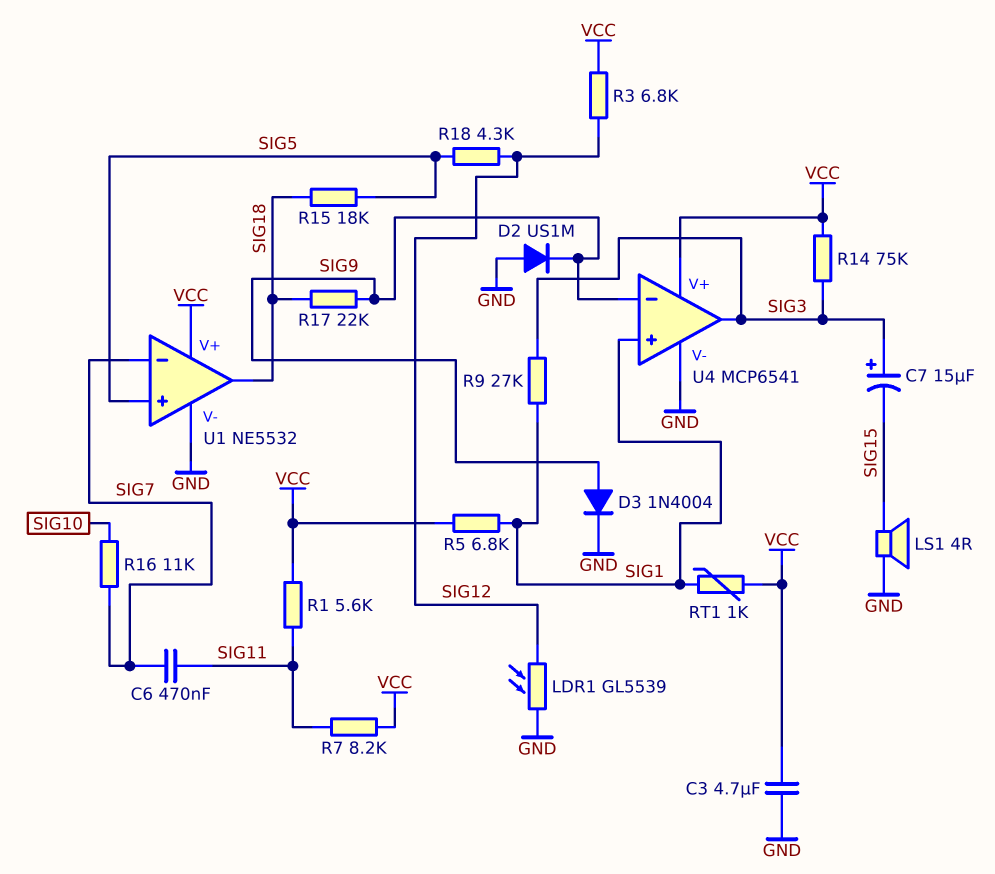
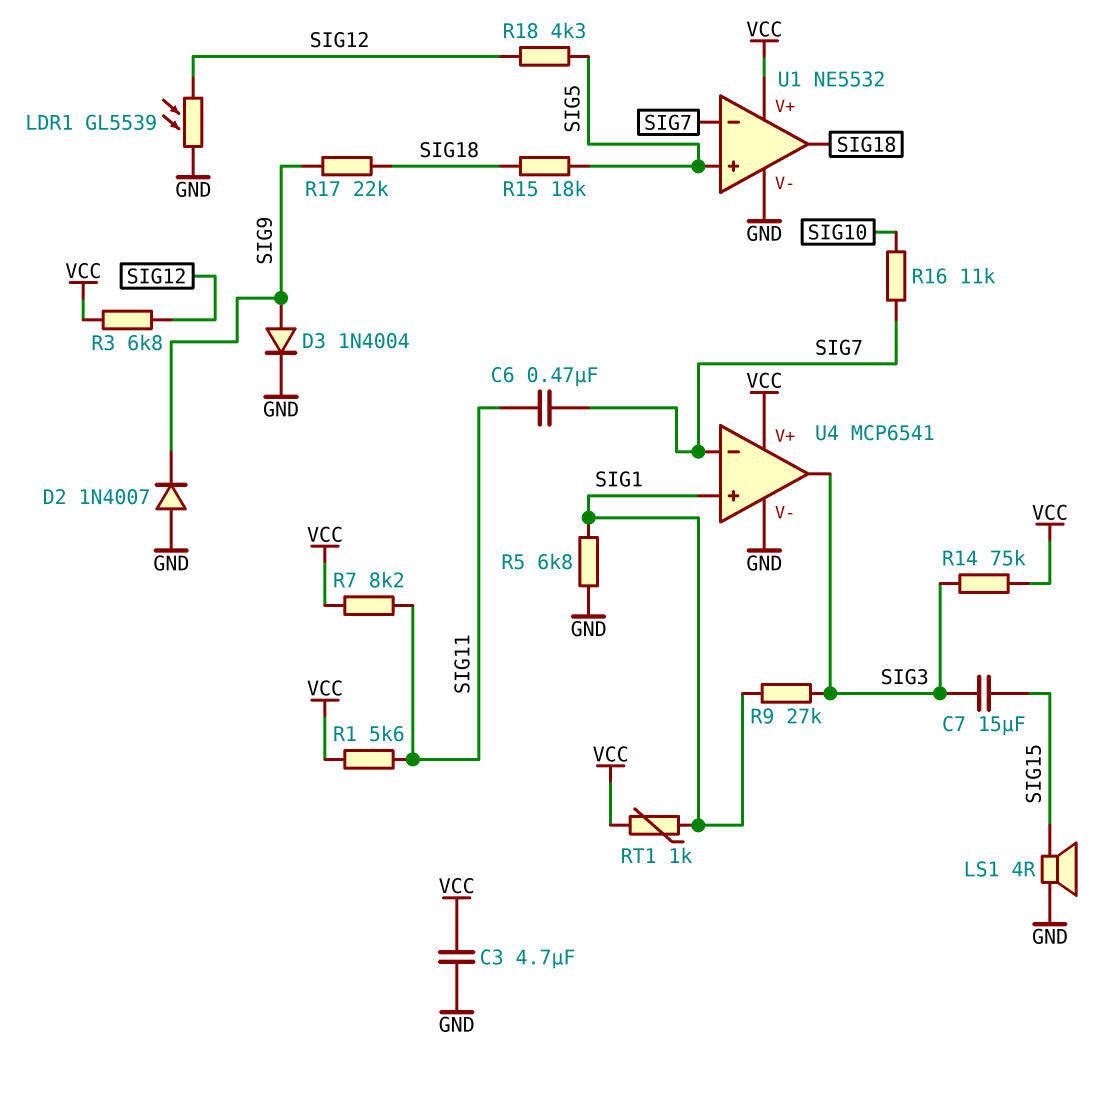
C7: 15uF (plus SIG3, minus SIG15) -> 15uF (SIG3, SIG15)
D2: diode US1M (A GND, K SIG9) -> diode 1N4007 (A GND, K SIG9)
R5: 6.8k (SIG1, VCC) -> 6.8k (GND, SIG1)
U4 pin in-: SIG9 -> SIG7

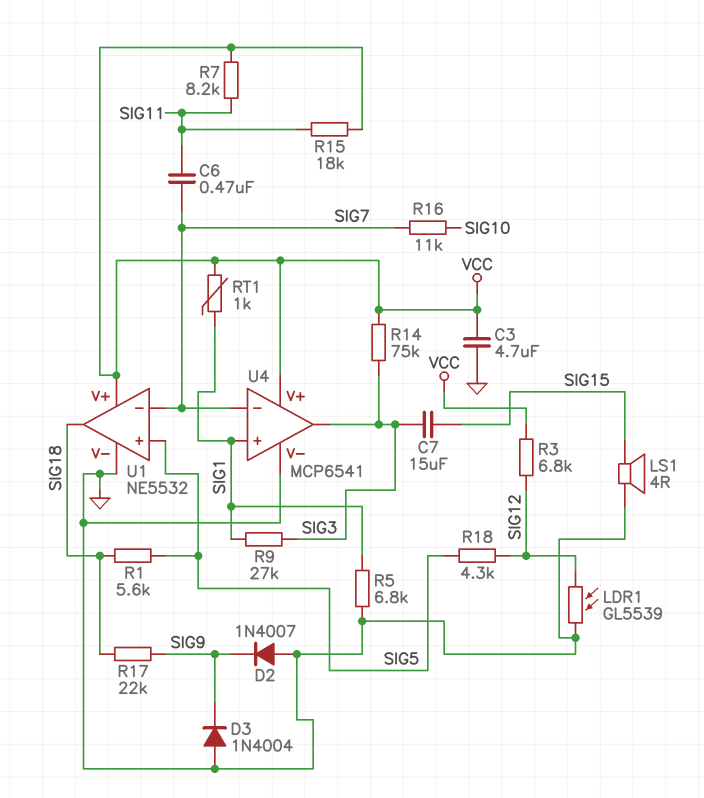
D3: diode 1N4004 (A SIG9, K GND) -> diode 1N4004 (A GND, K SIG9)
R1: 5.6k (SIG11, VCC) -> 5.6k (SIG5, SIG18)
R15: 18k (SIG5, SIG18) -> 18k (SIG11, VCC)

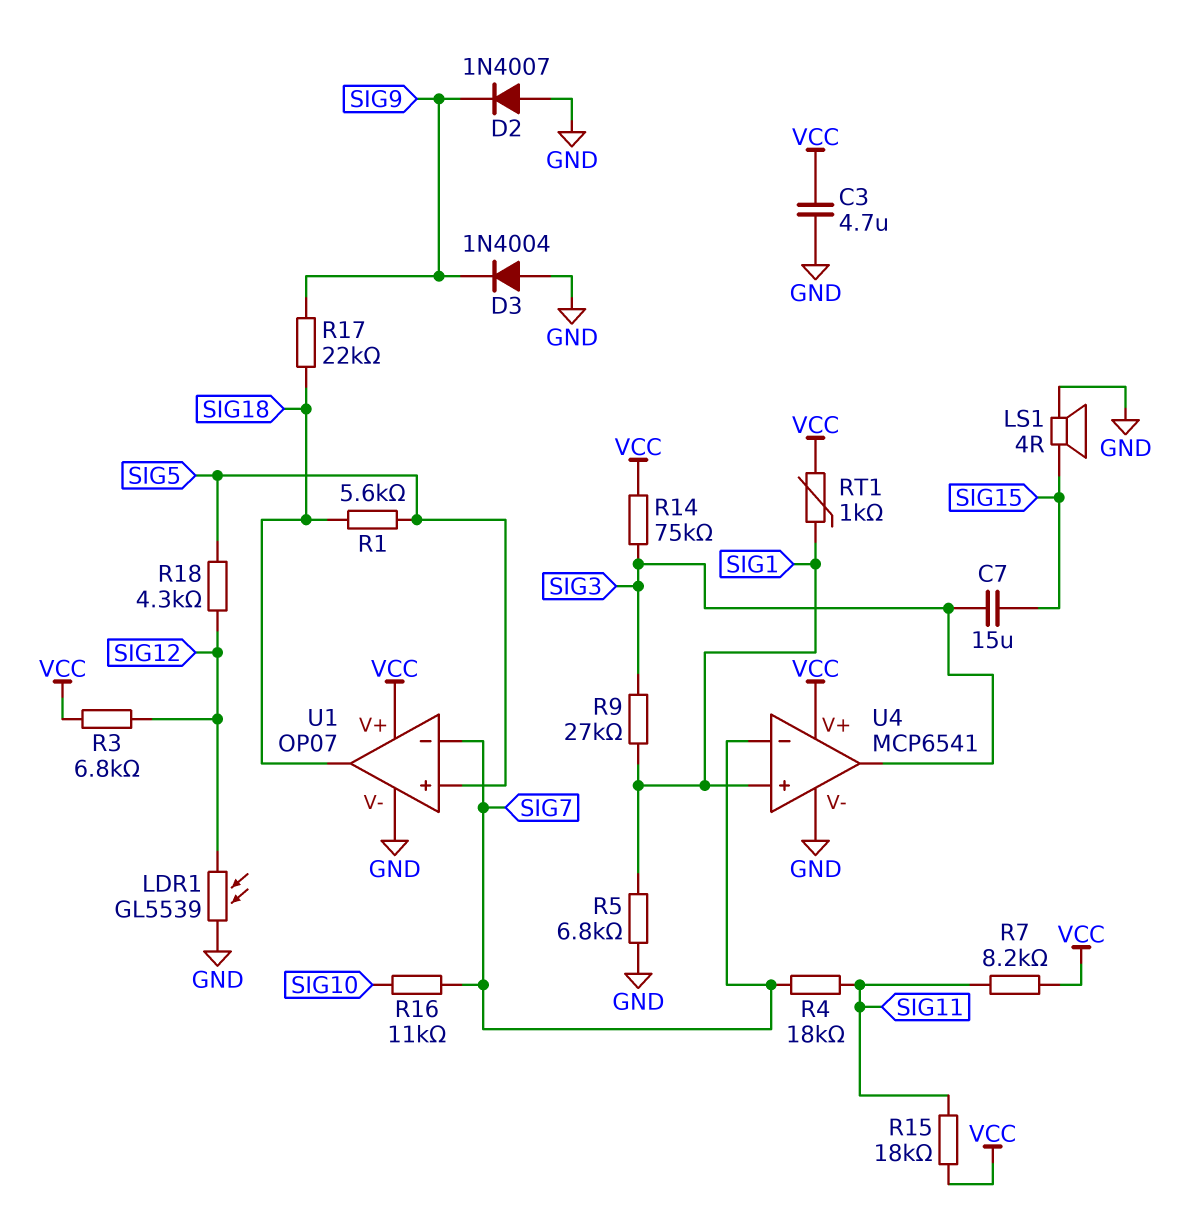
C6: 470nF (SIG7, SIG11) -> none
R4: none -> 18k (SIG7, SIG11)
U1: NE5532 -> OP07

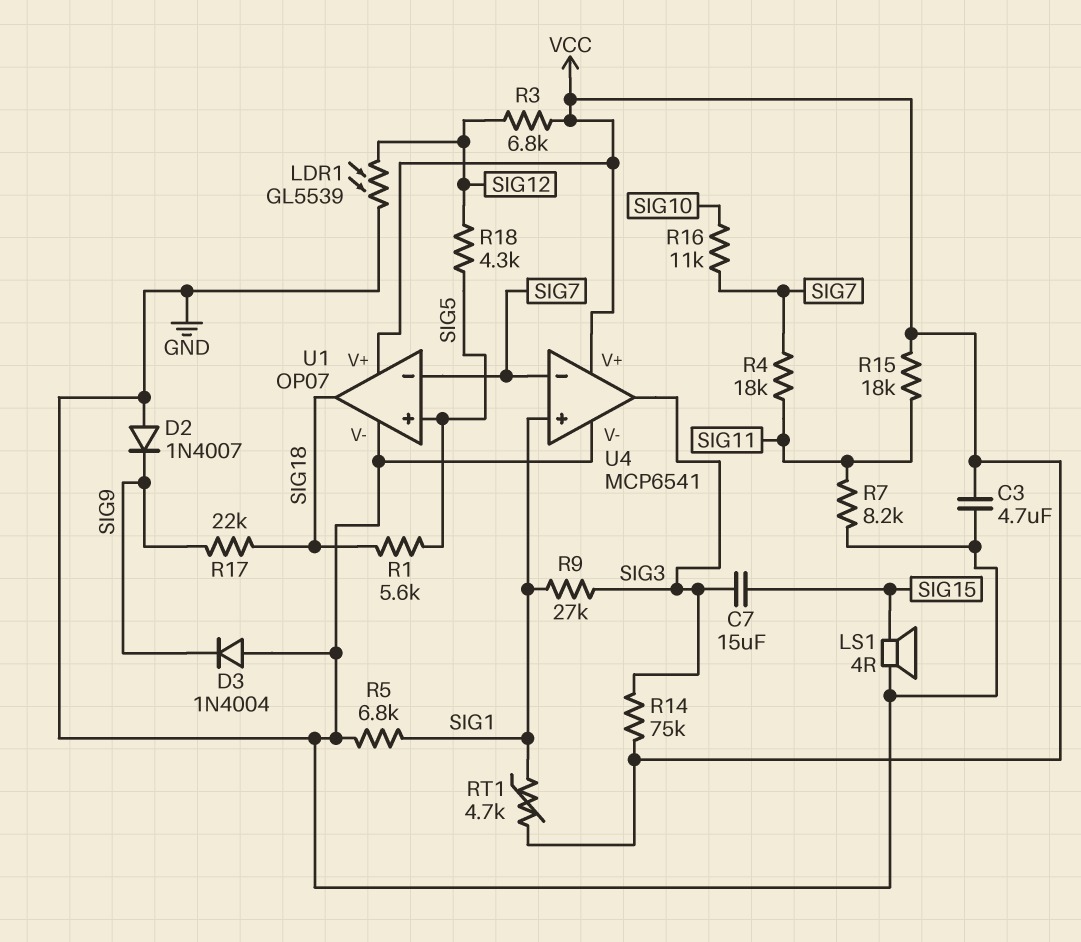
R7: 8.2k (SIG11, VCC) -> 8.2k (GND, SIG11)
RT1: 1k (SIG1, VCC) -> 4.7k (SIG1, VCC)

